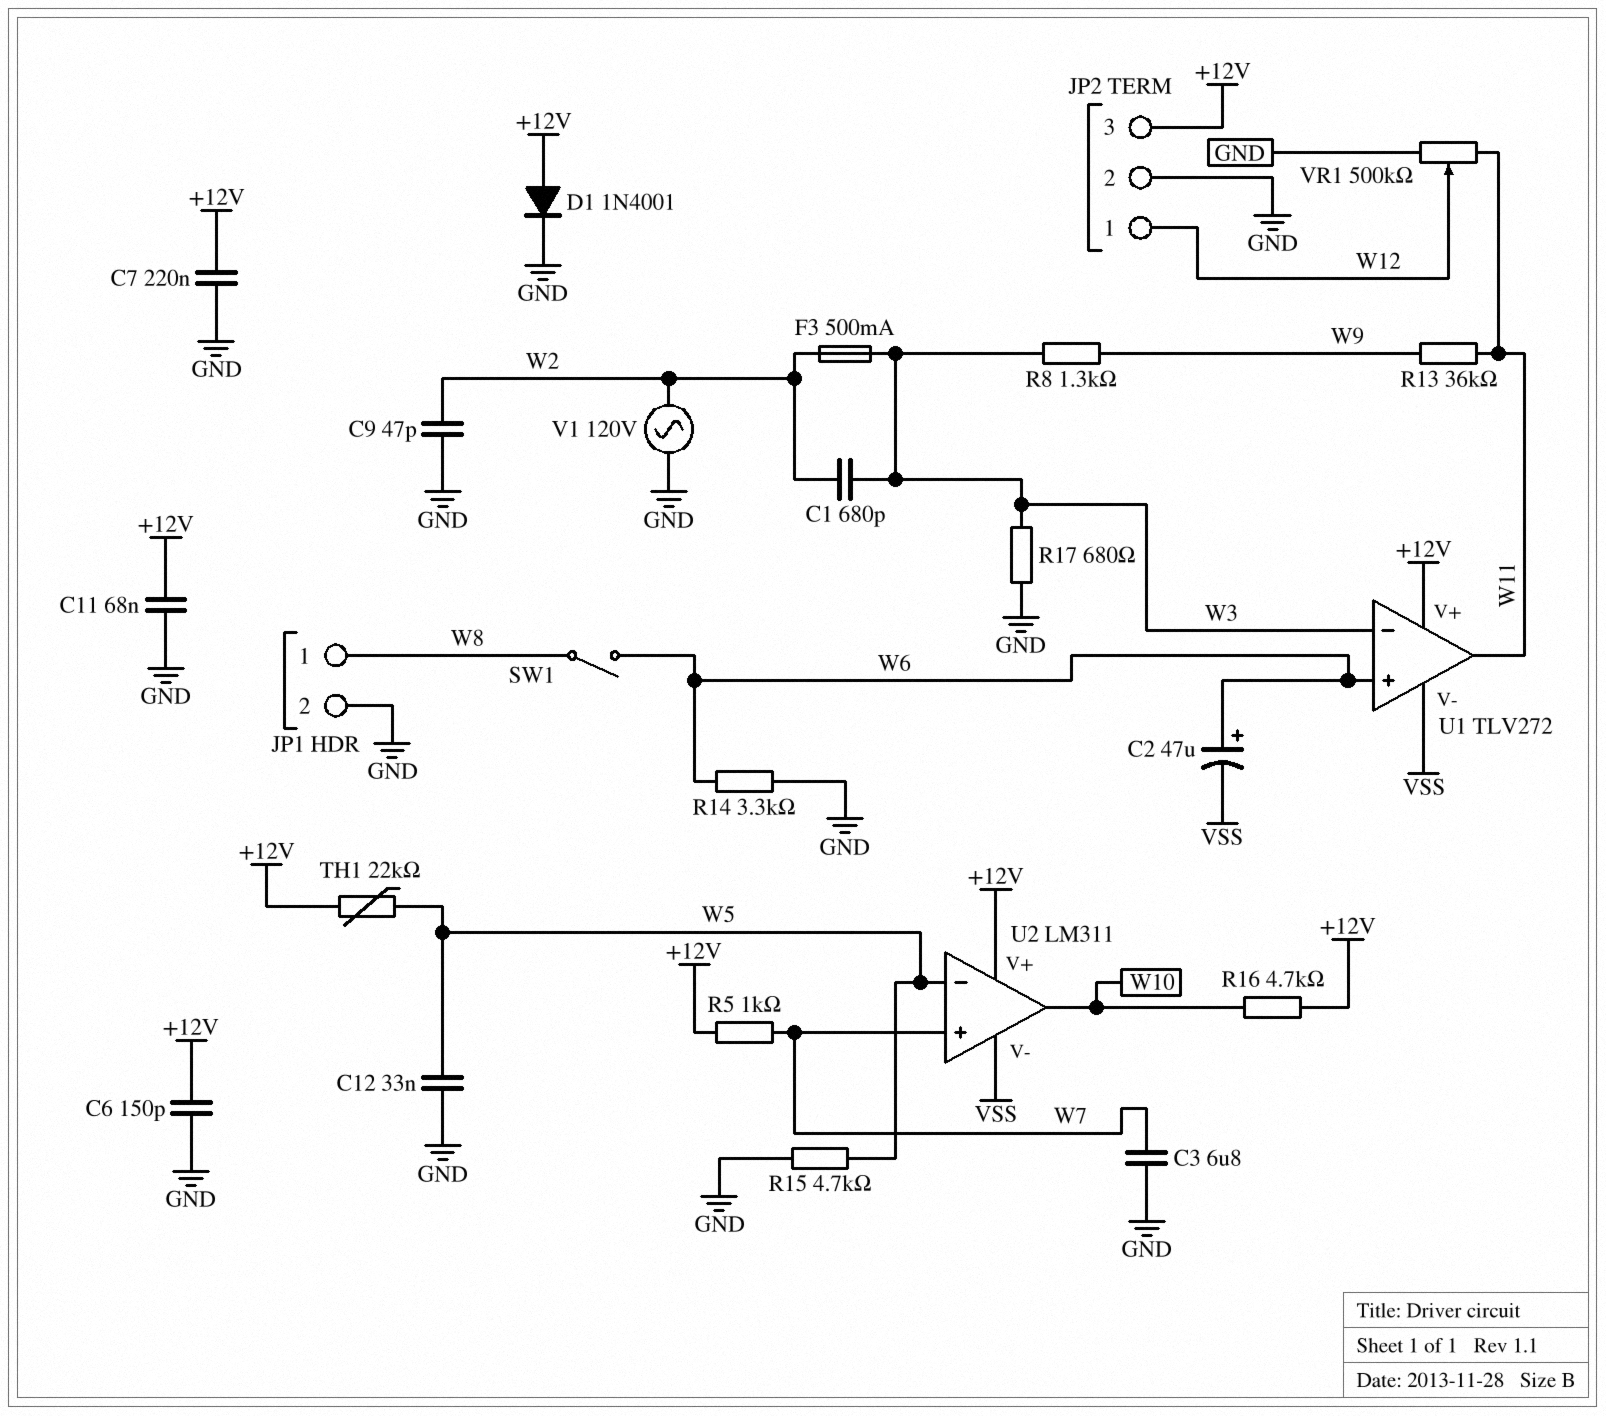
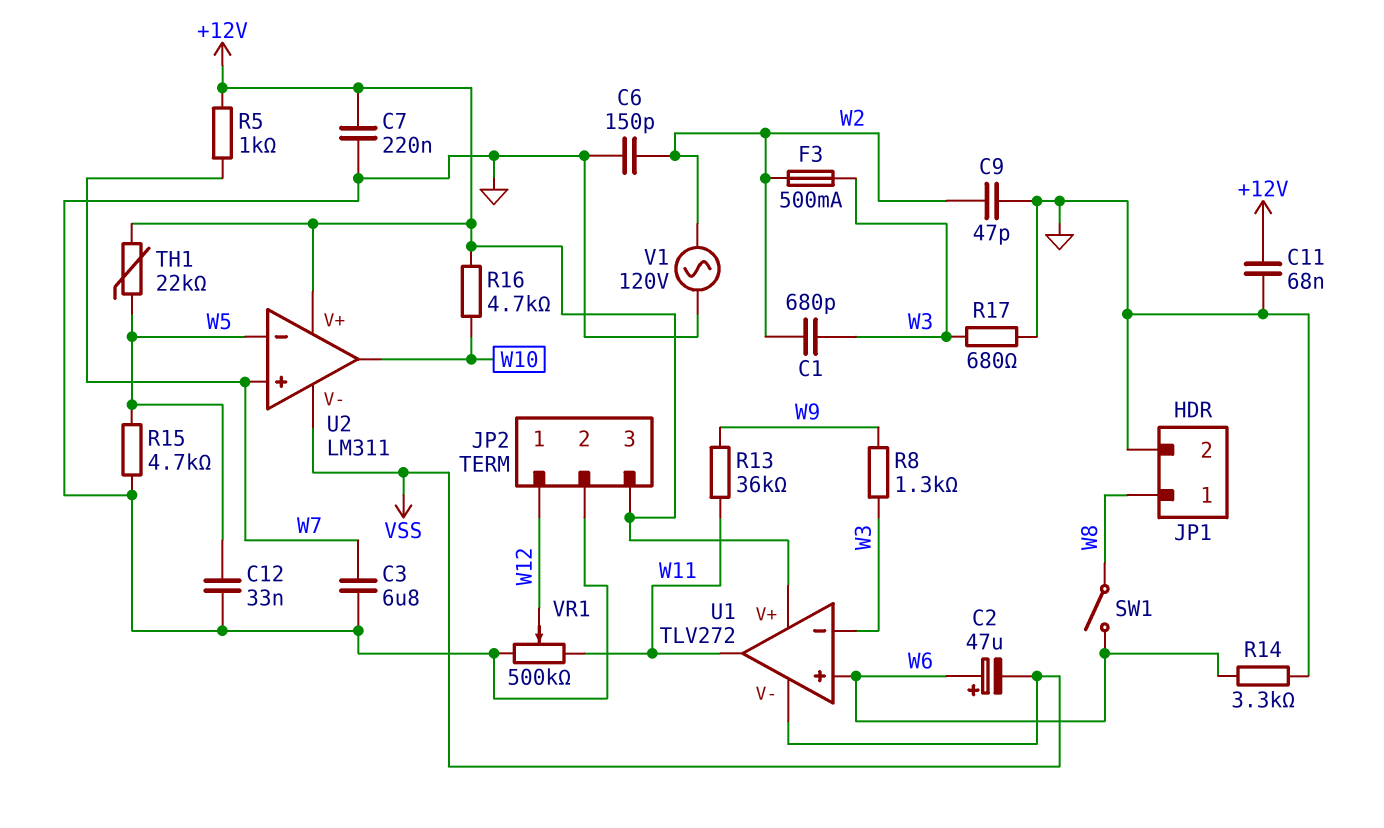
C6: 150pF (+12V, GND) -> 150pF (GND, W2)
D1: diode 1N4001 (A +12V, K GND) -> none

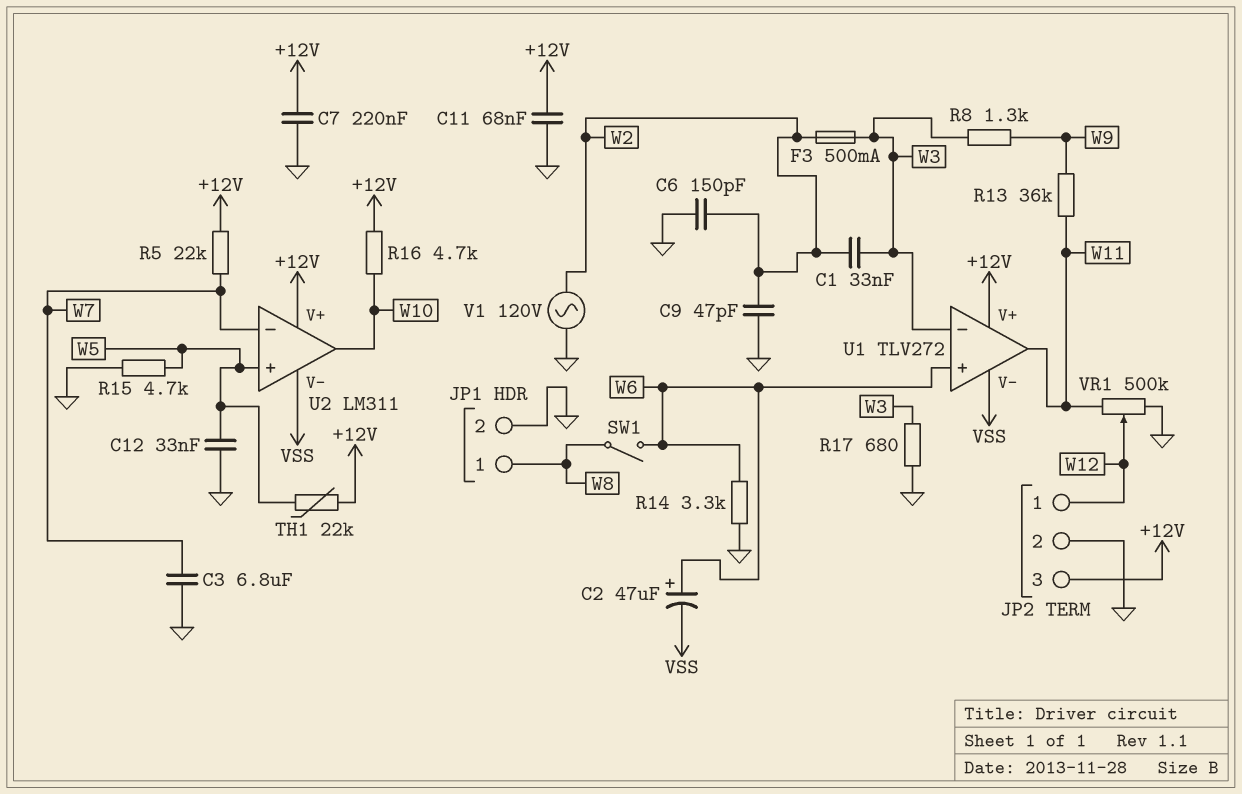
C1: 680pF (W2, W3) -> 33nF (W2, W3)
R5: 1k (+12V, W7) -> 22k (+12V, W7)
U2 pin in+: W7 -> W5
U2 pin in-: W5 -> W7

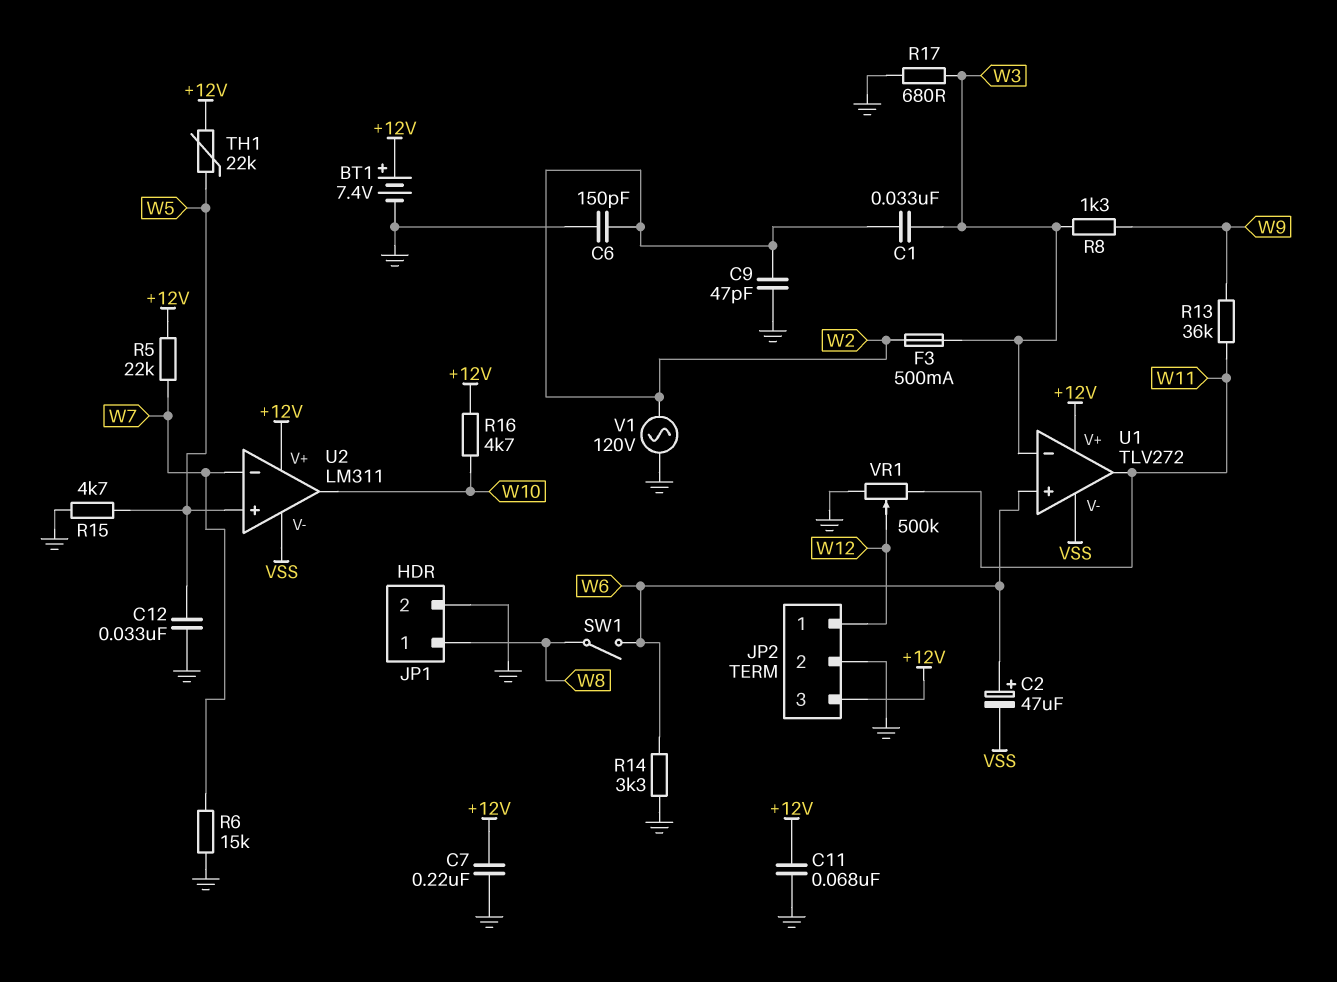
BT1: none -> 7.4V (plus +12V, minus GND)
C3: 6.8uF (GND, W7) -> none
R6: none -> 15k (GND, W7)

